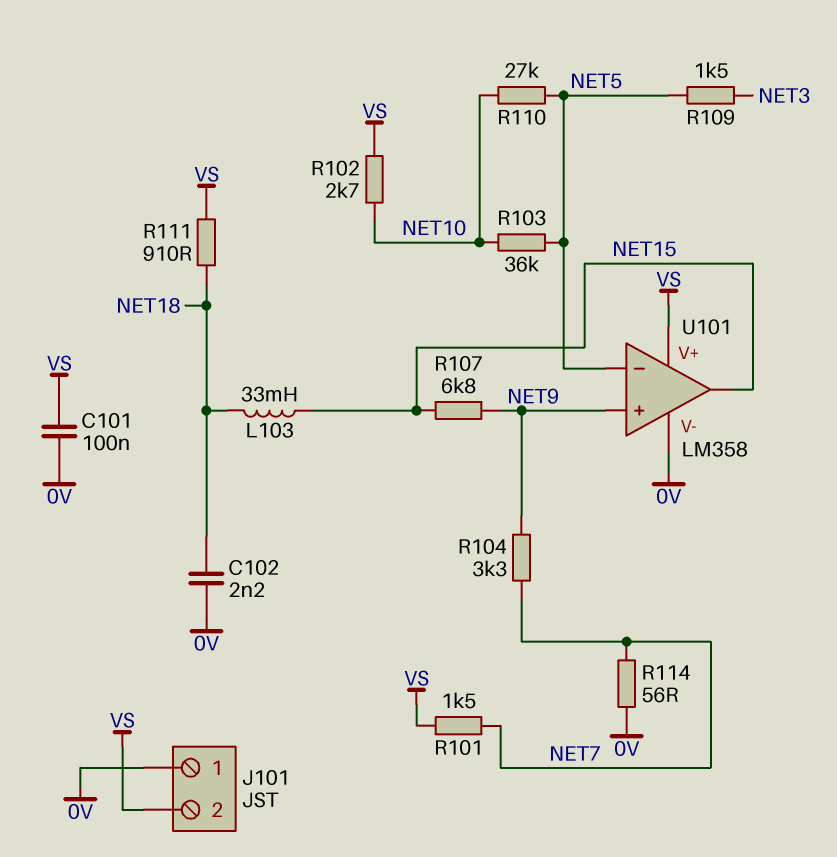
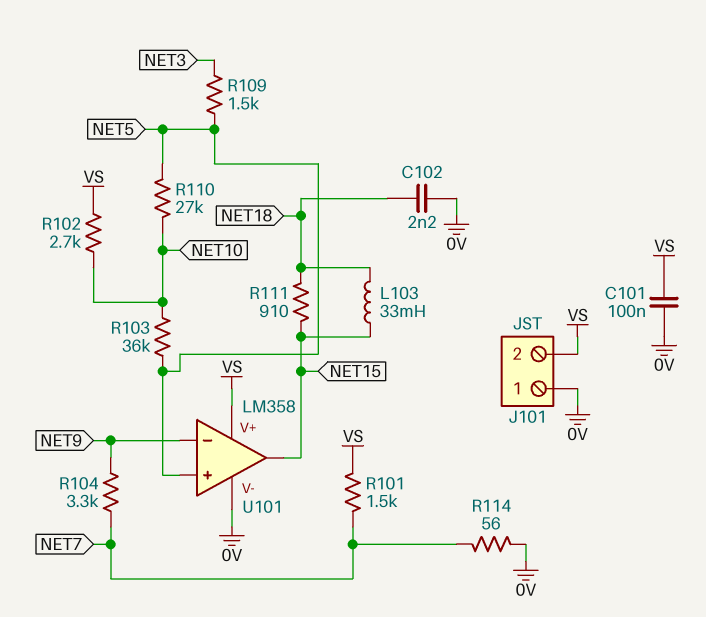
R107: 6.8k (NET9, NET15) -> none
R111: 910 (NET18, VS) -> 910 (NET15, NET18)
U101 pin in+: NET9 -> NET5
U101 pin in-: NET5 -> NET9

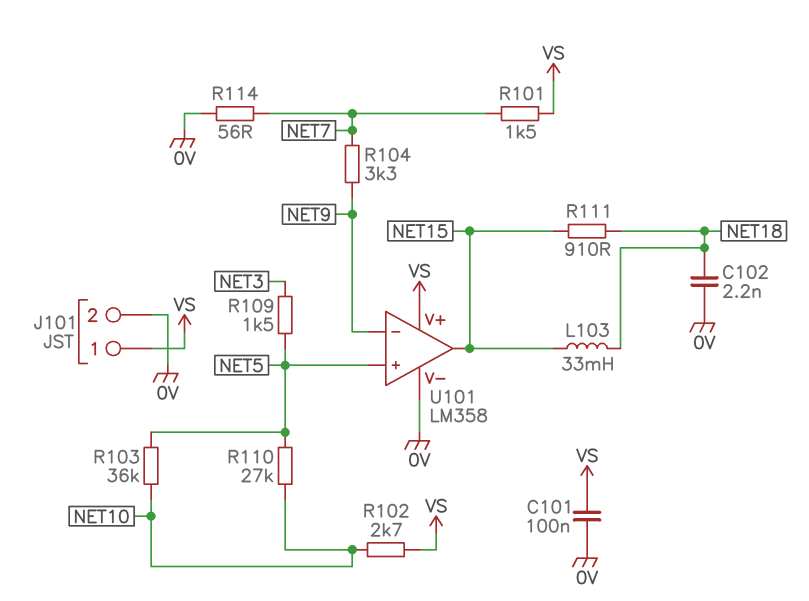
J101 pin 1: 0V -> VS
J101 pin 2: VS -> 0V

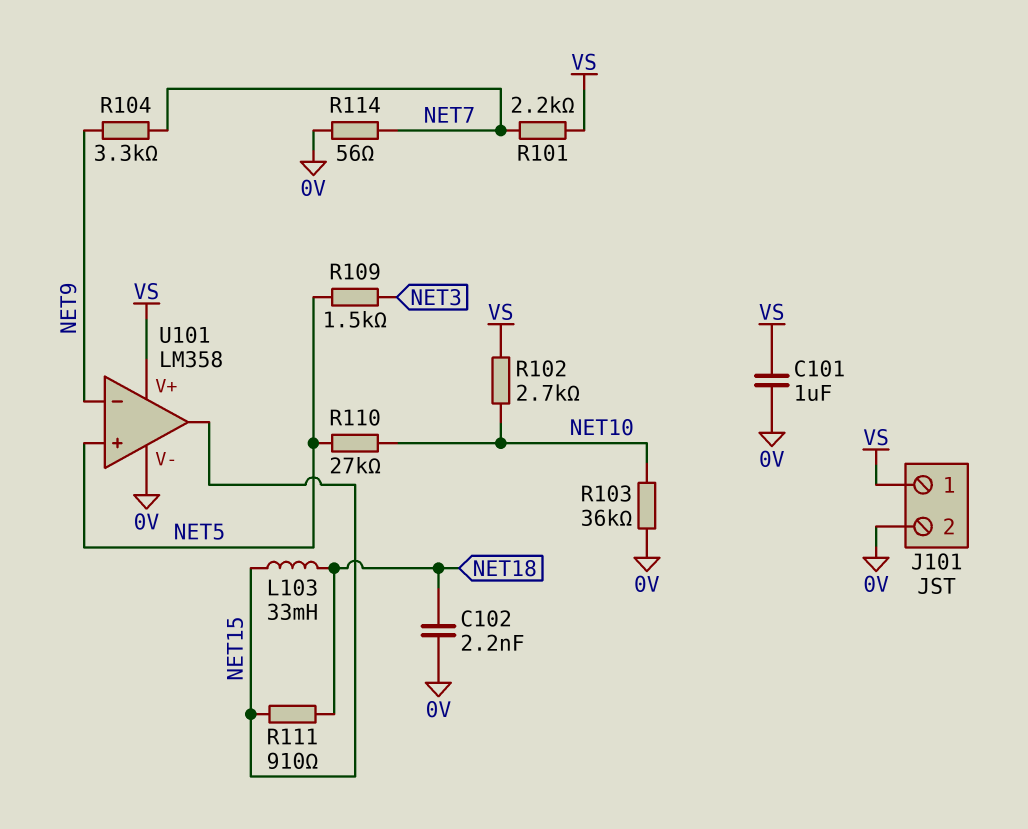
C101: 100nF (0V, VS) -> 1uF (0V, VS)
R101: 1.5k (NET7, VS) -> 2.2k (NET7, VS)
R103: 36k (NET5, NET10) -> 36k (0V, NET10)

